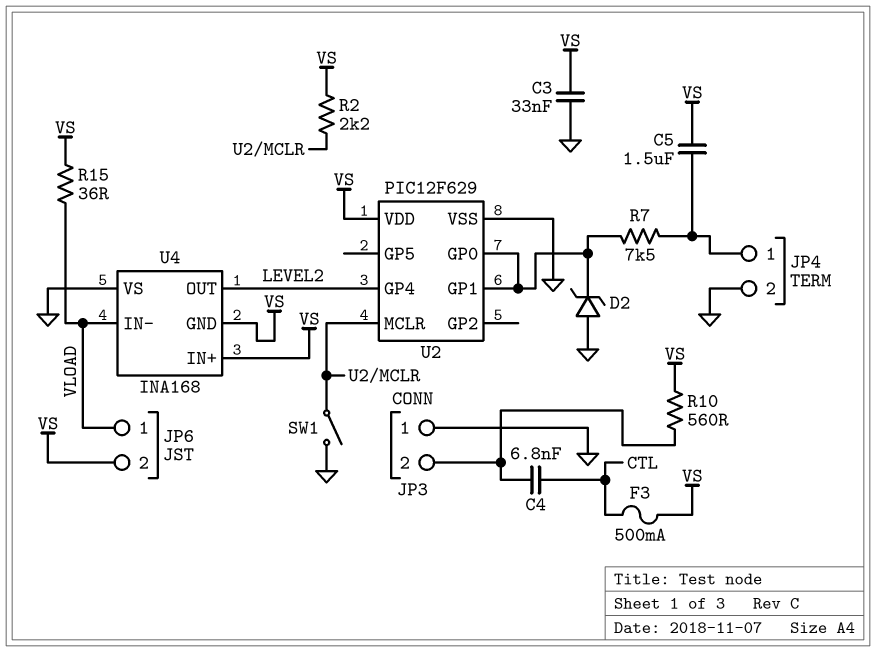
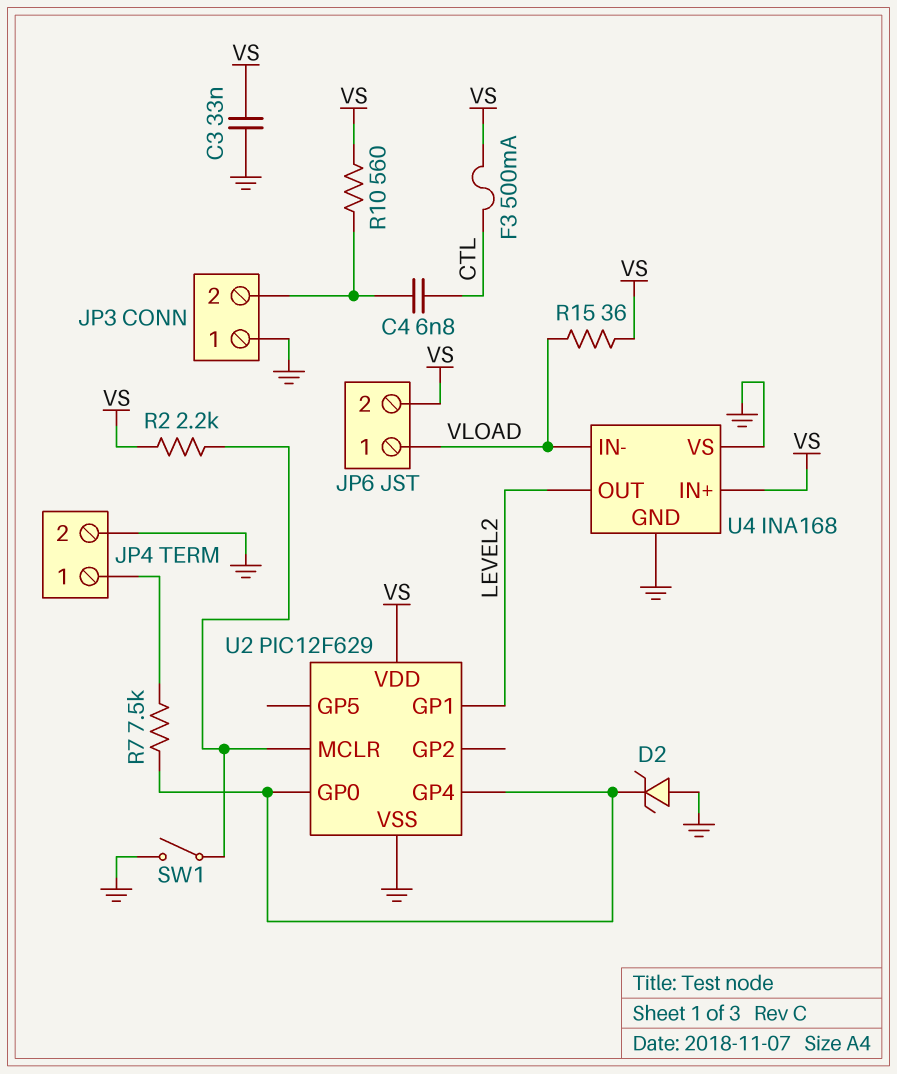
C5: 1.5uF (JP4/1, VS) -> none
U2 pin GP1: U2/GP0 -> LEVEL2
U2 pin GP4: LEVEL2 -> U2/GP0
U4 pin GND: VS -> GND

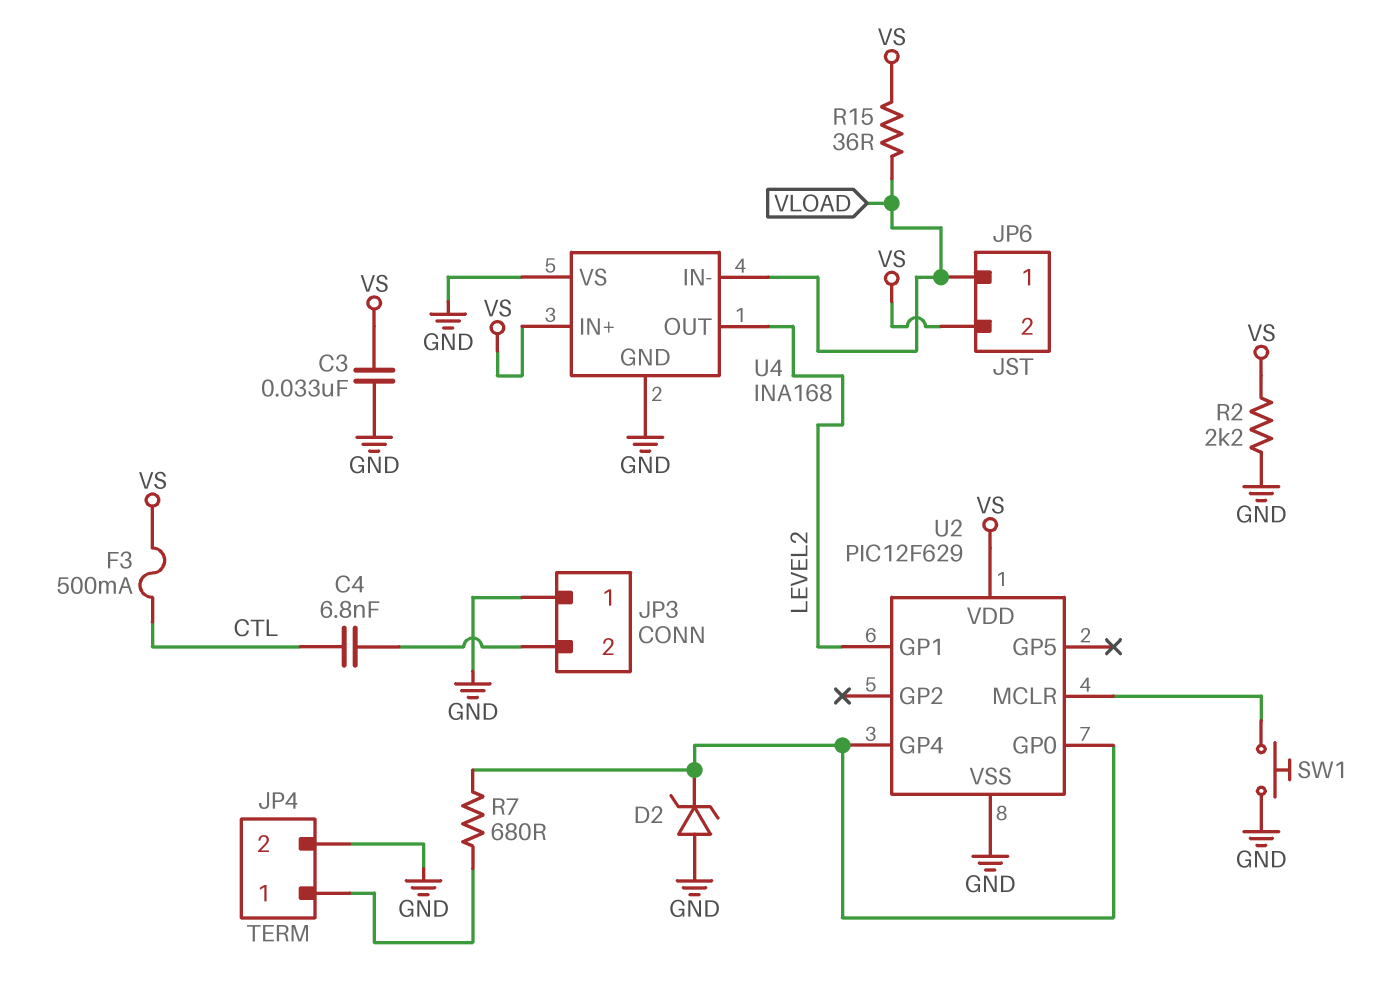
R2: 2.2k (U2/MCLR, VS) -> 2.2k (GND, VS)
R7: 7.5k (JP4/1, U2/GP0) -> 680 (JP4/1, U2/GP0)
R10: 560 (JP3/2, VS) -> none
SW1: switch (GND, U2/MCLR) -> button (GND, U2/MCLR)

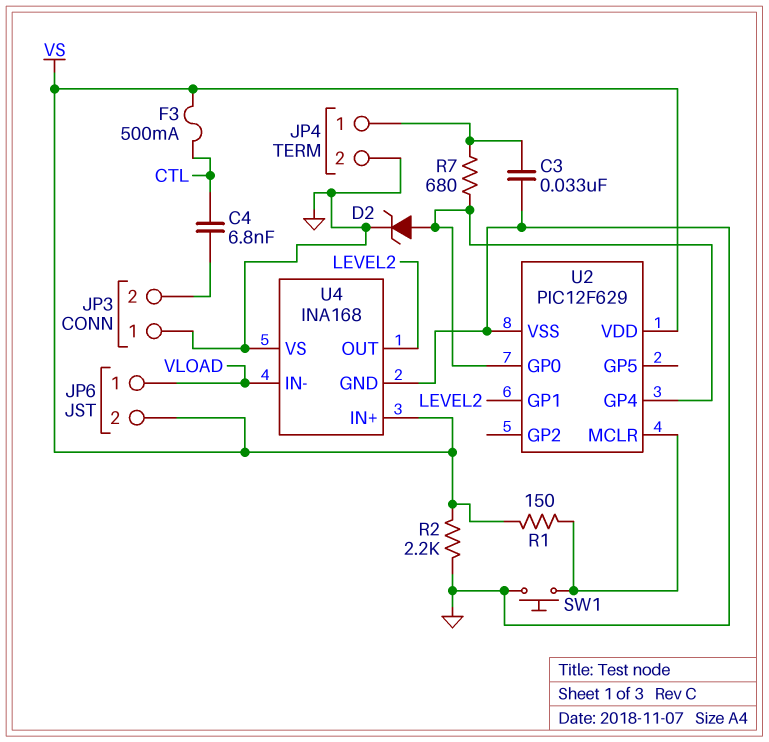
C3: 33nF (GND, VS) -> 33nF (GND, JP4/1)
D2: zener (A GND, K U2/GP0) -> zener (A U2/GP0, K GND)
R1: none -> 150 (U2/MCLR, VS)
R15: 36 (VLOAD, VS) -> none

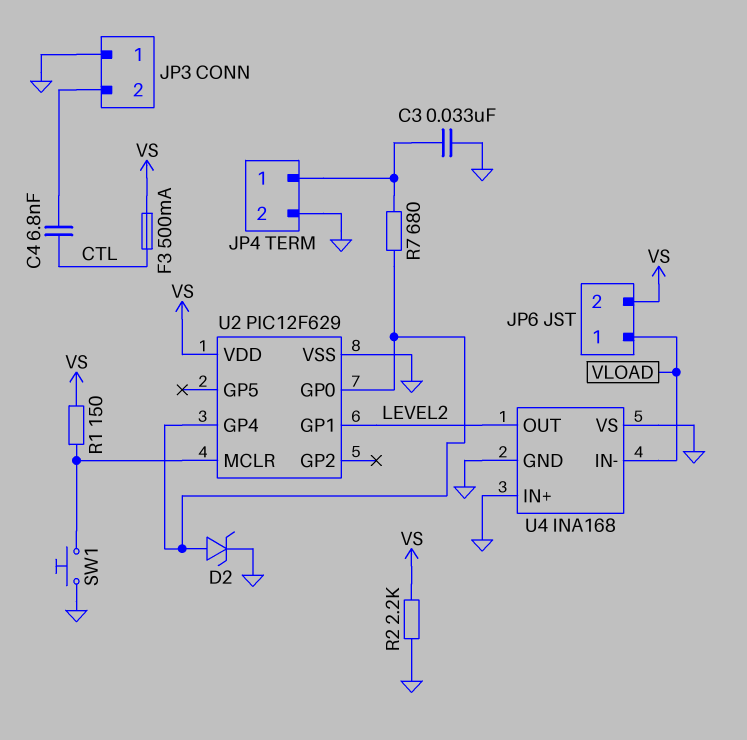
U4 pin IN+: VS -> GND

